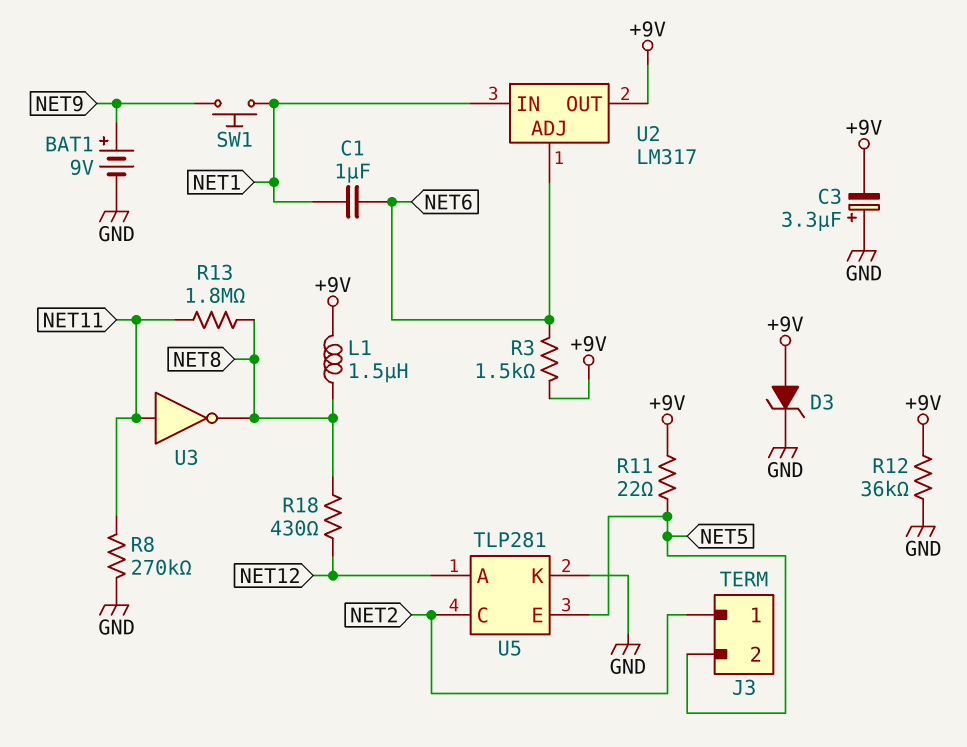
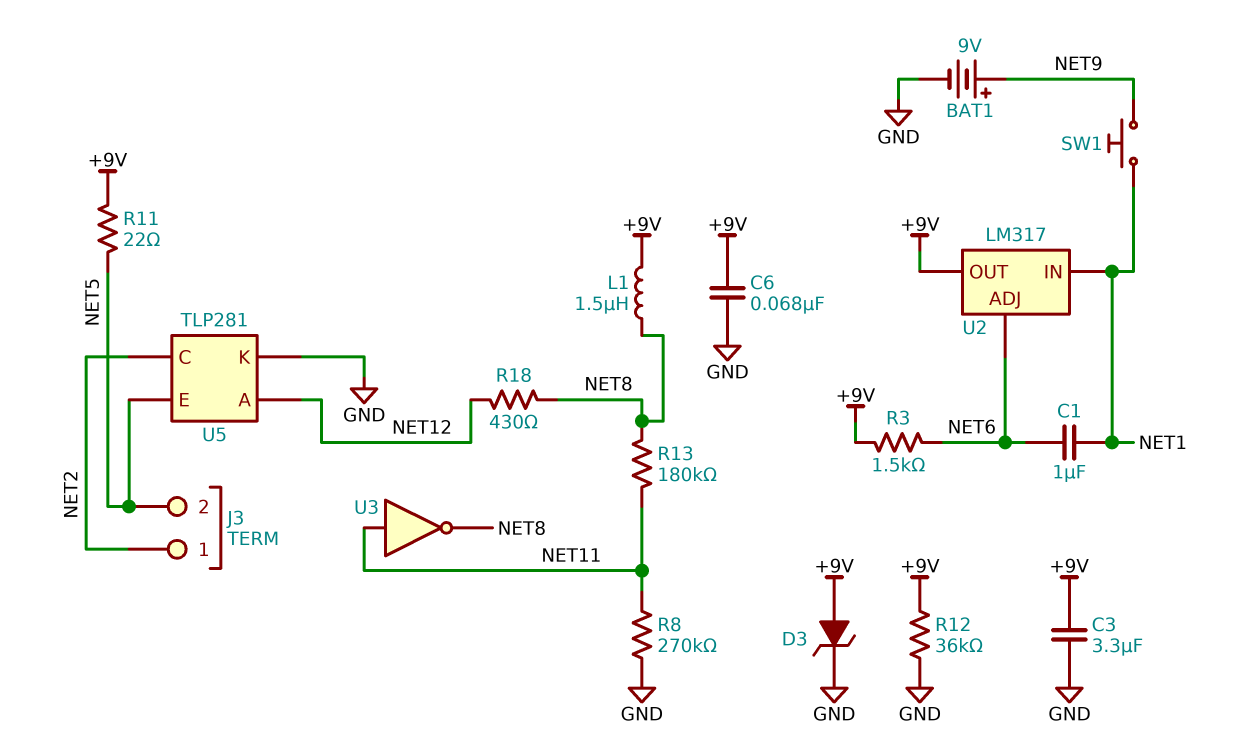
C3: 3.3uF (plus GND, minus +9V) -> 3.3uF (+9V, GND)
C6: none -> 68nF (+9V, GND)
R13: 1.8M (NET8, NET11) -> 180k (NET8, NET11)

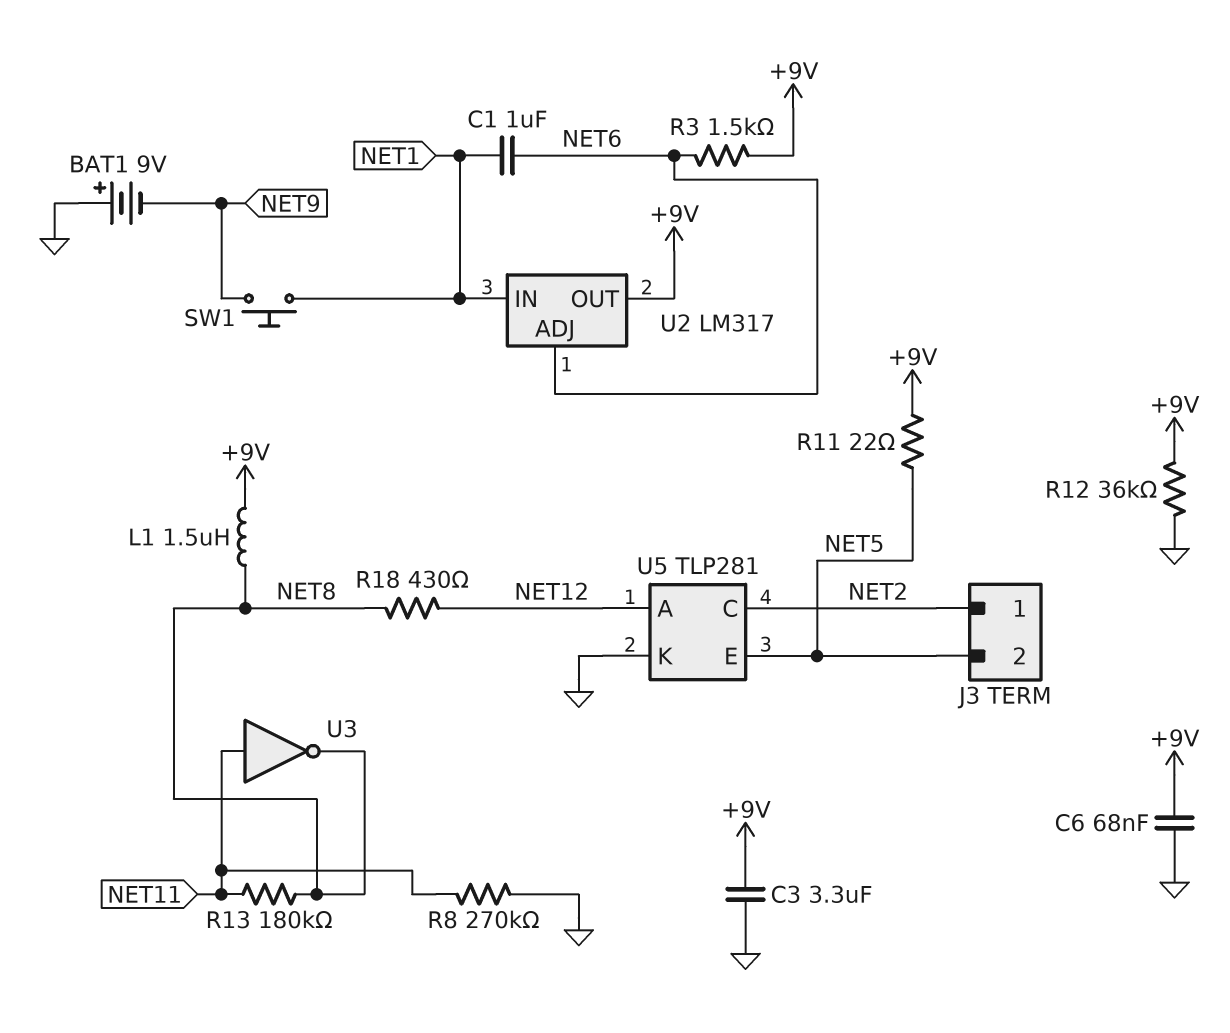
BAT1: 9V (plus NET9, minus GND) -> 9V (plus GND, minus NET9)
D3: zener (A +9V, K GND) -> none

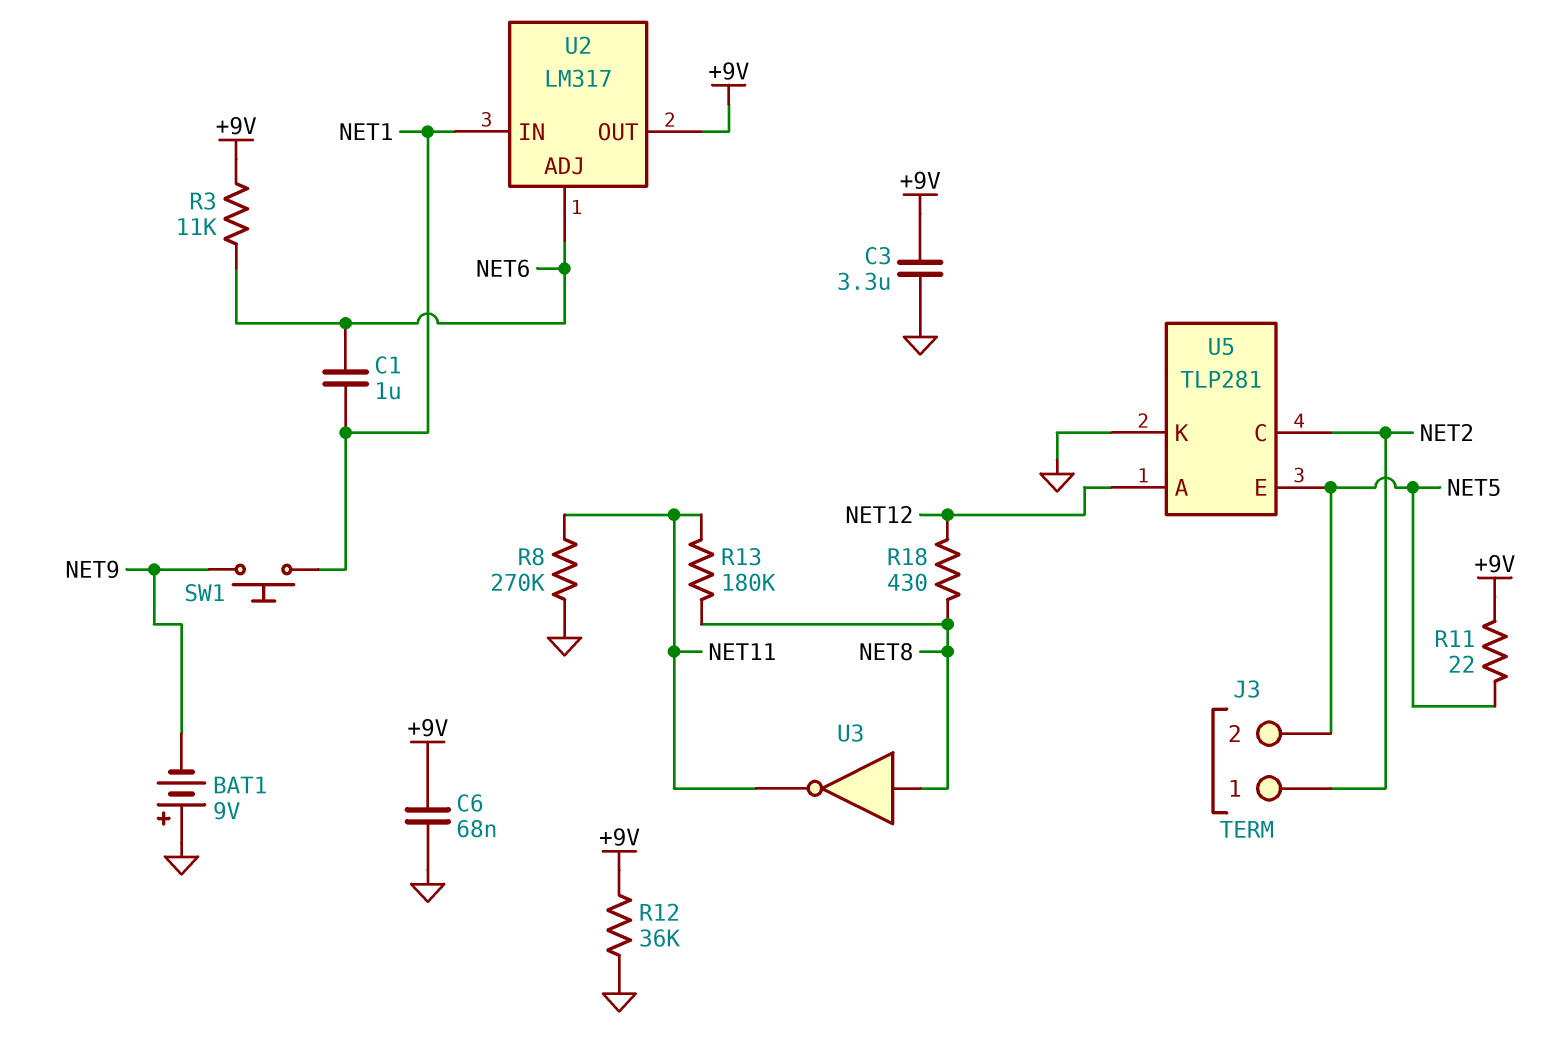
L1: 1.5uH (+9V, NET8) -> none
R3: 1.5k (+9V, NET6) -> 11k (+9V, NET6)
U3: NOT (in NET11, out NET8) -> NOT (in NET8, out NET11)

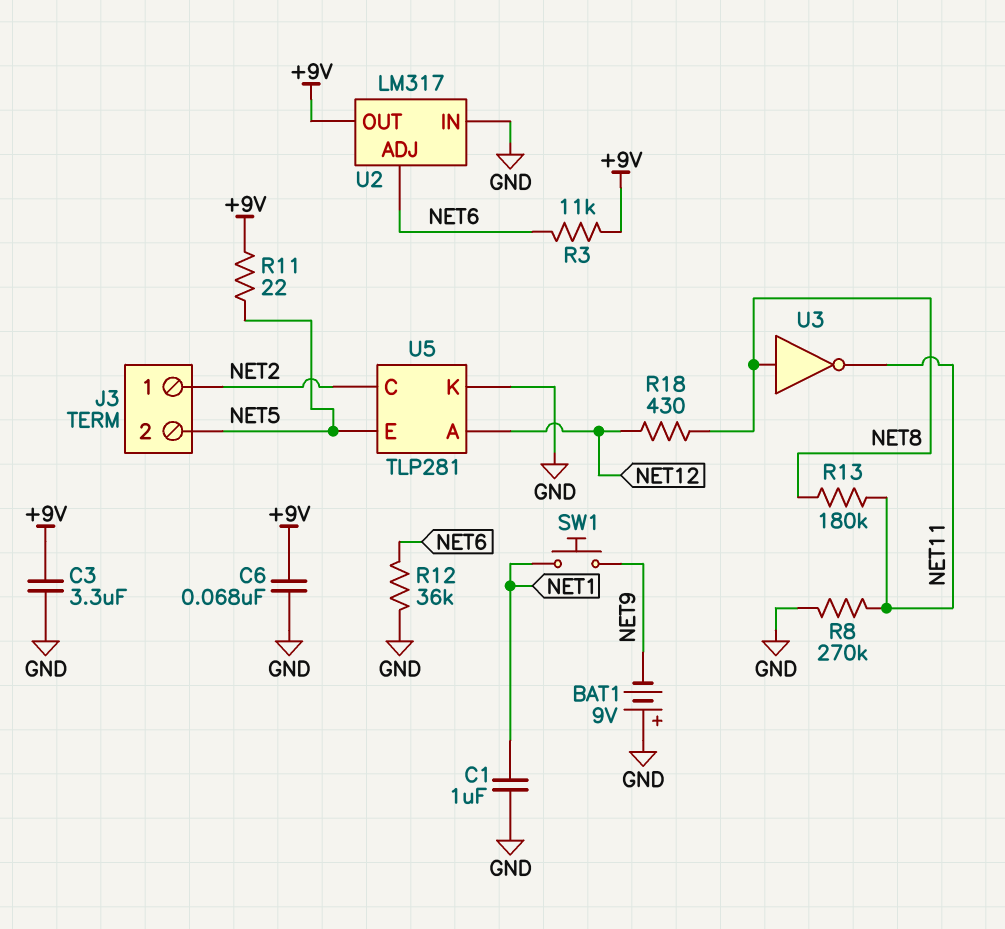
C1: 1uF (NET1, NET6) -> 1uF (GND, NET1)
R12: 36k (+9V, GND) -> 36k (GND, NET6)
U2 pin IN: NET1 -> GND

